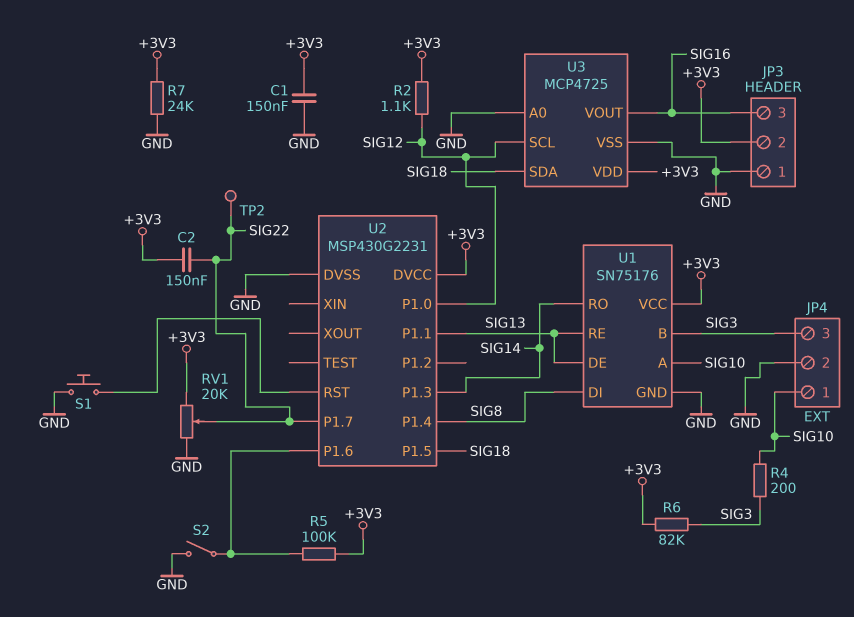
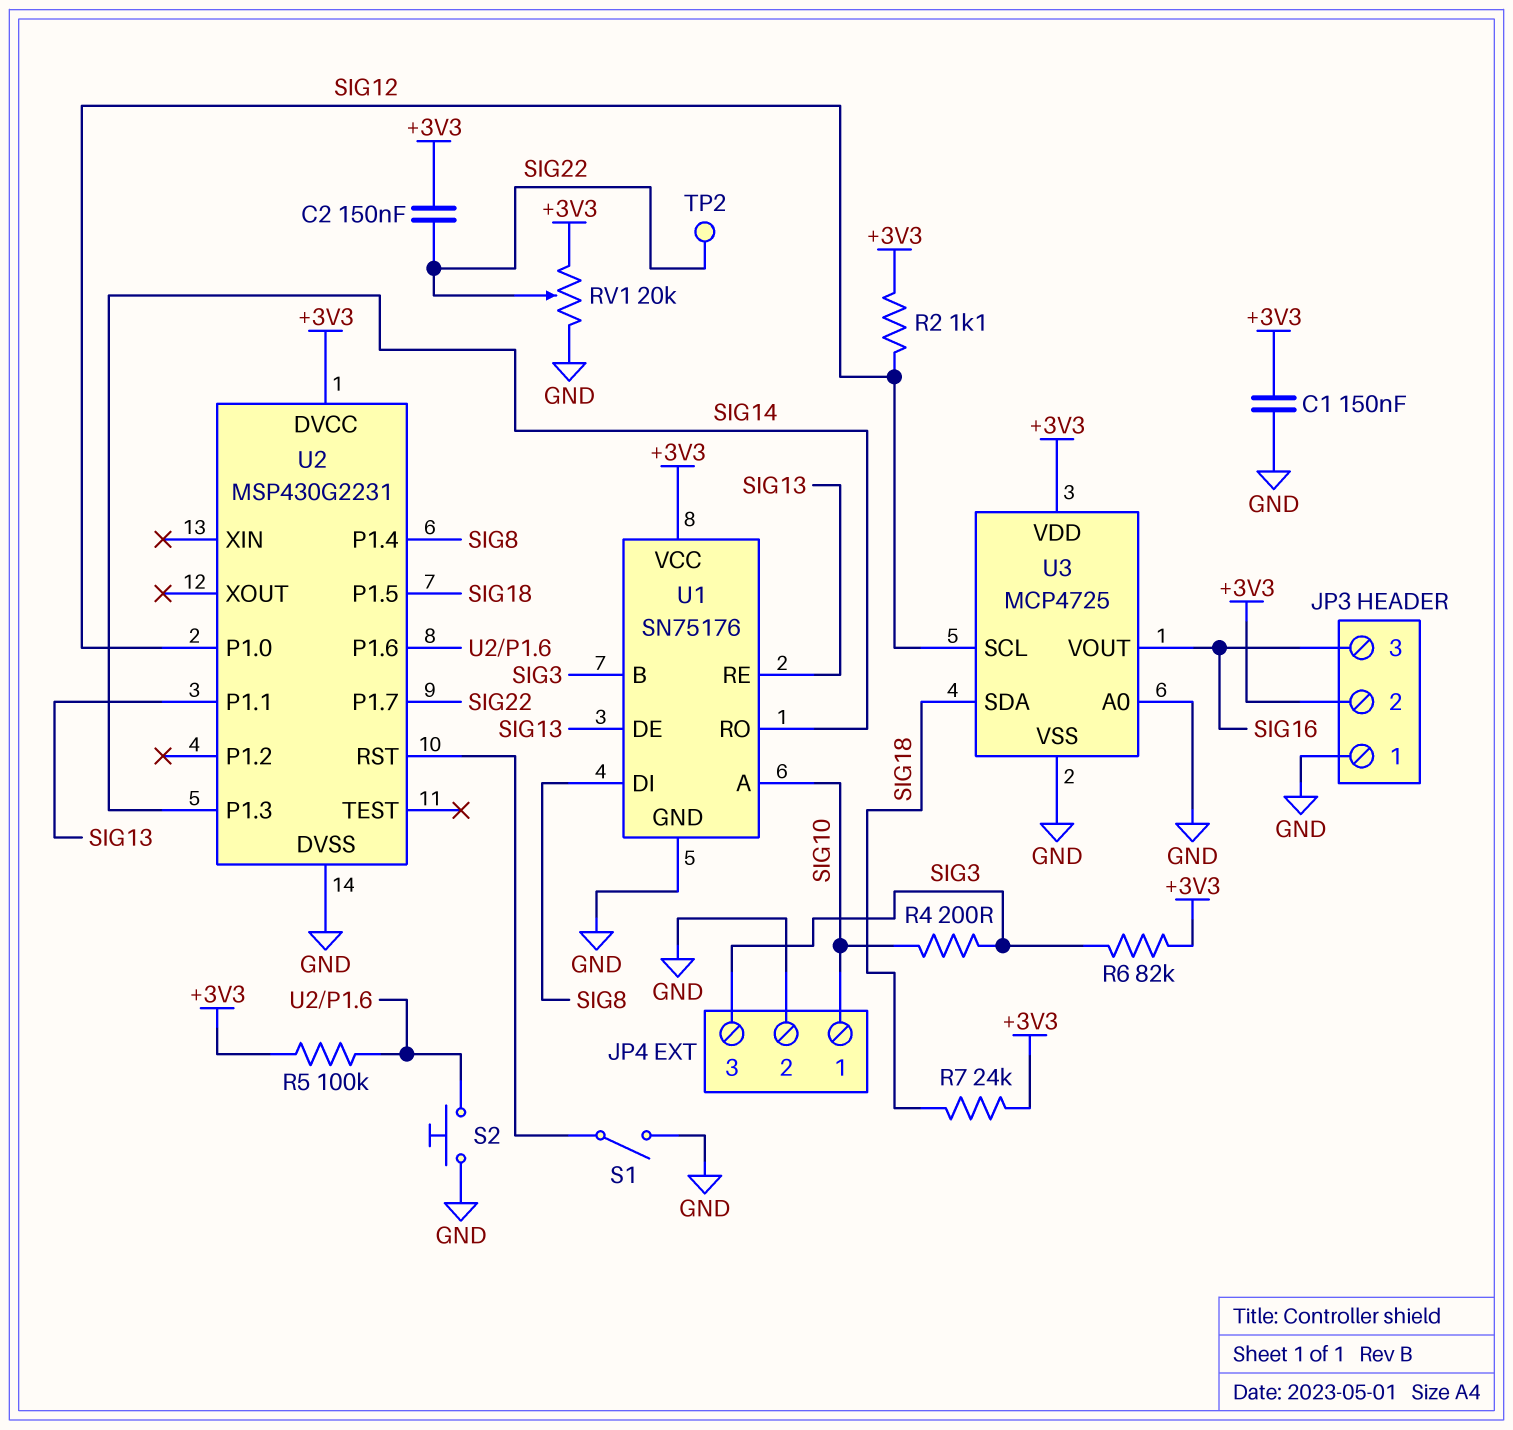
R7: 24k (+3V3, GND) -> 24k (+3V3, SIG18)
S1: button (GND, U2/RST) -> switch (GND, U2/RST)
S2: switch (GND, U2/P1.6) -> button (GND, U2/P1.6)

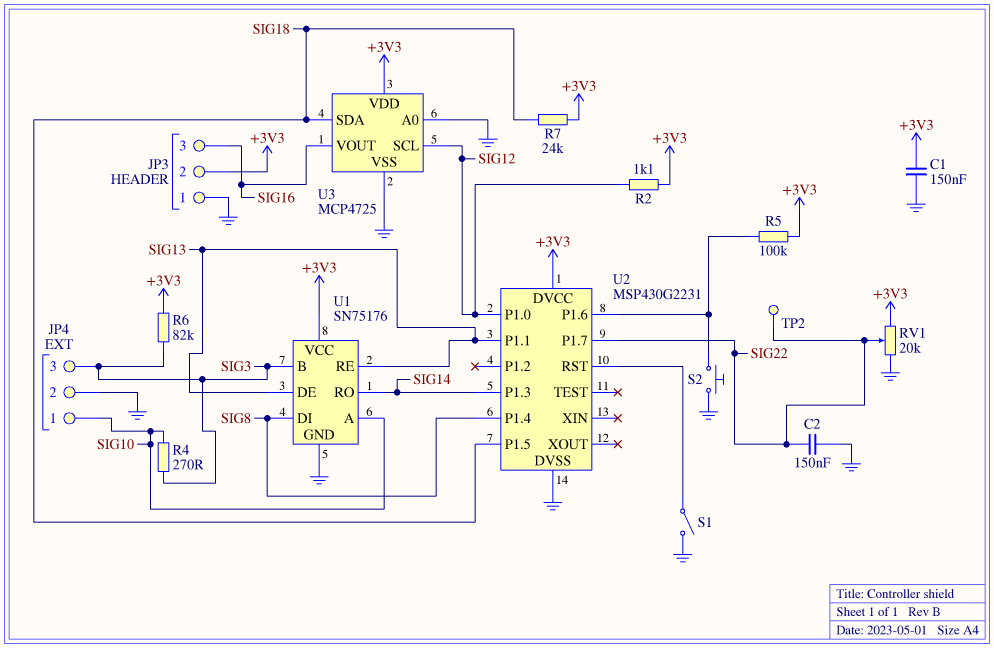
C2: 150nF (+3V3, SIG22) -> 150nF (GND, SIG22)
R4: 200 (SIG3, SIG10) -> 270 (SIG3, SIG10)

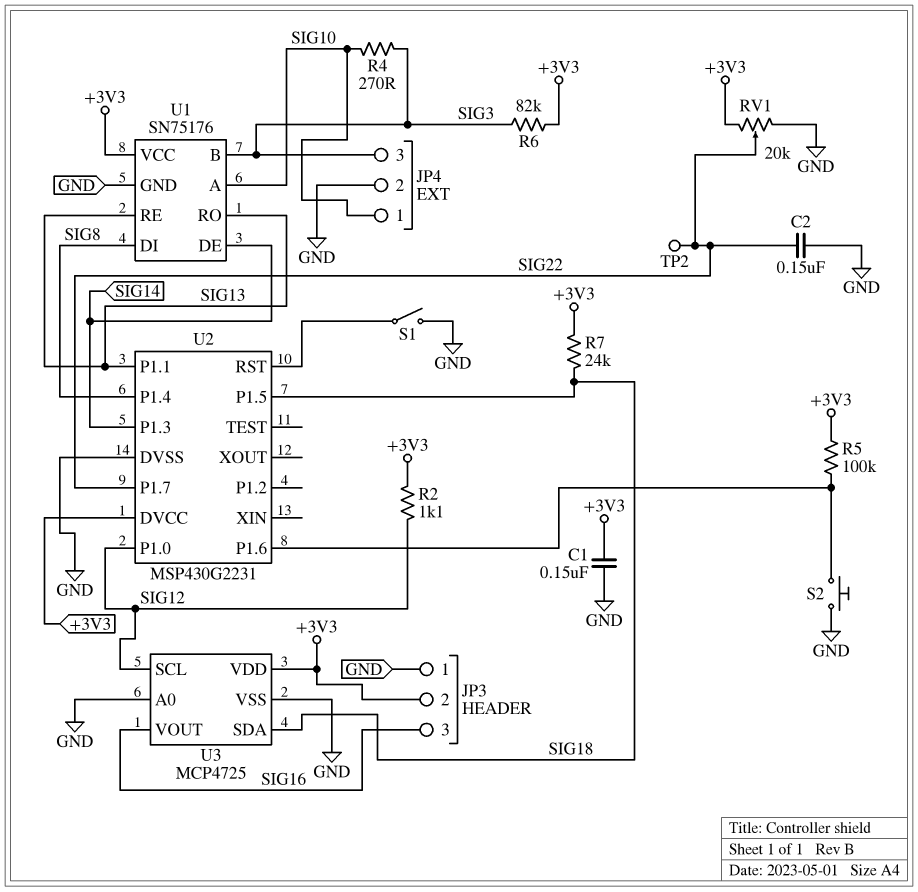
U1 pin DE: SIG13 -> SIG14
U1 pin RO: SIG14 -> SIG13

